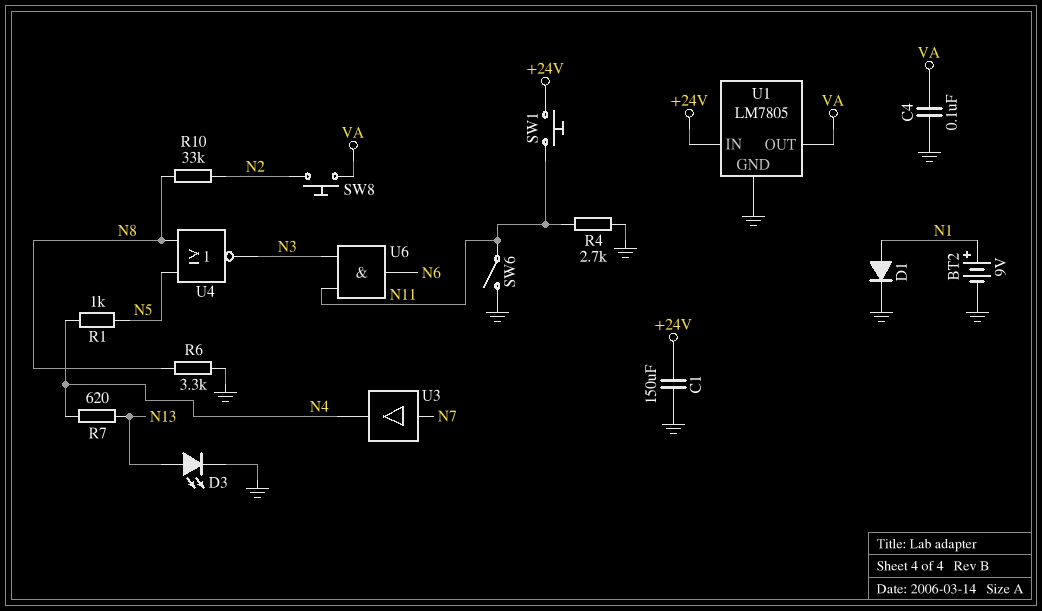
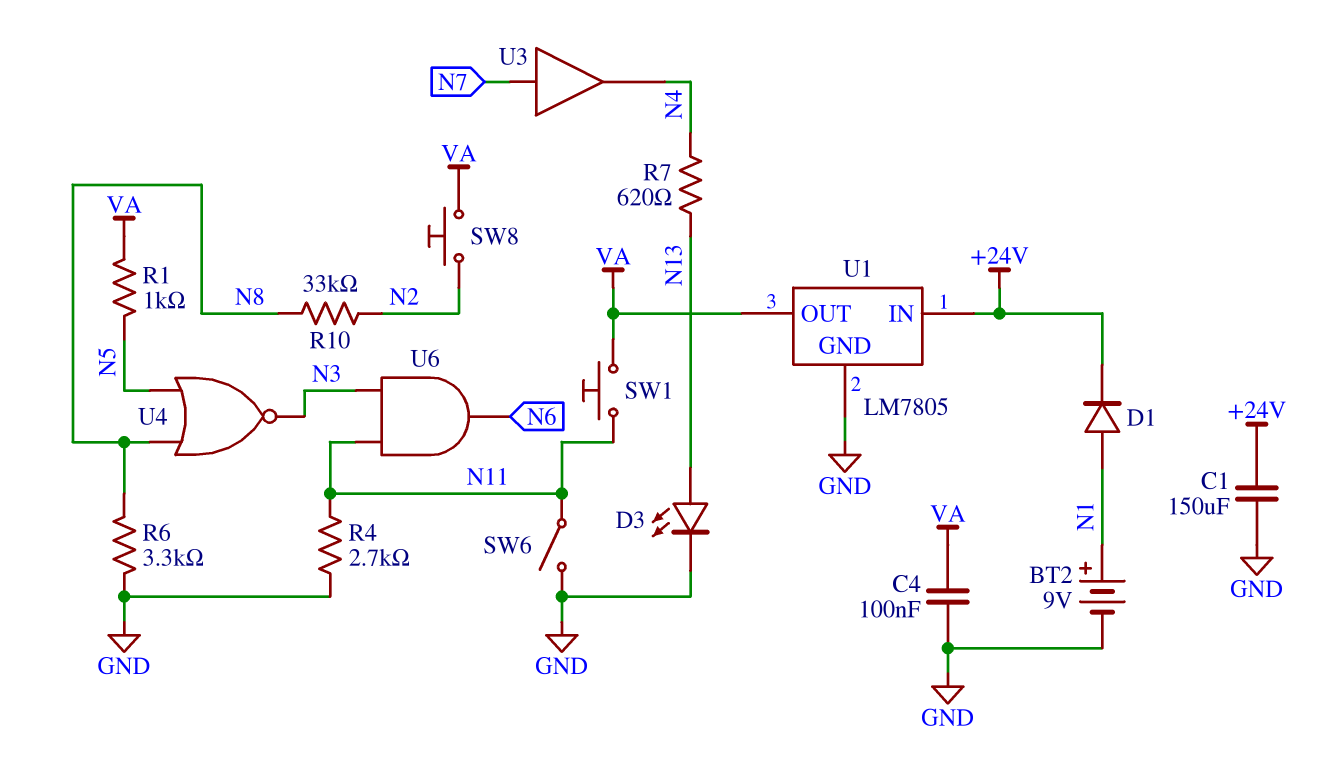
D1: diode (A N1, K GND) -> diode (A N1, K +24V)
R1: 1k (N4, N5) -> 1k (N5, VA)
SW1: button (+24V, N11) -> button (N11, VA)

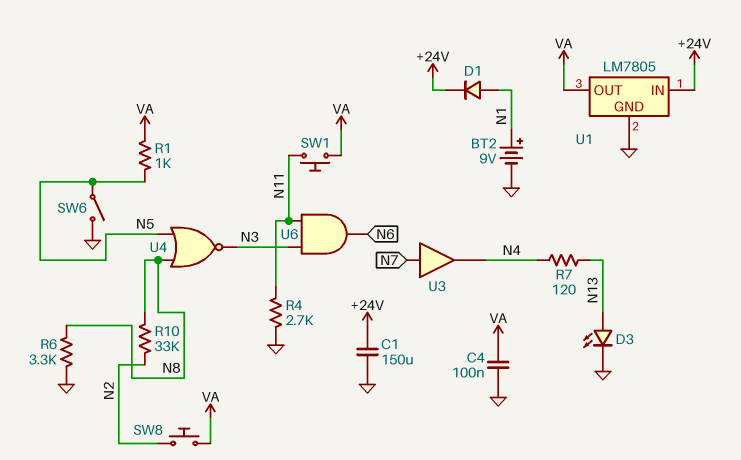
R7: 620 (N4, N13) -> 120 (N4, N13)
SW6: switch (GND, N11) -> switch (GND, N5)

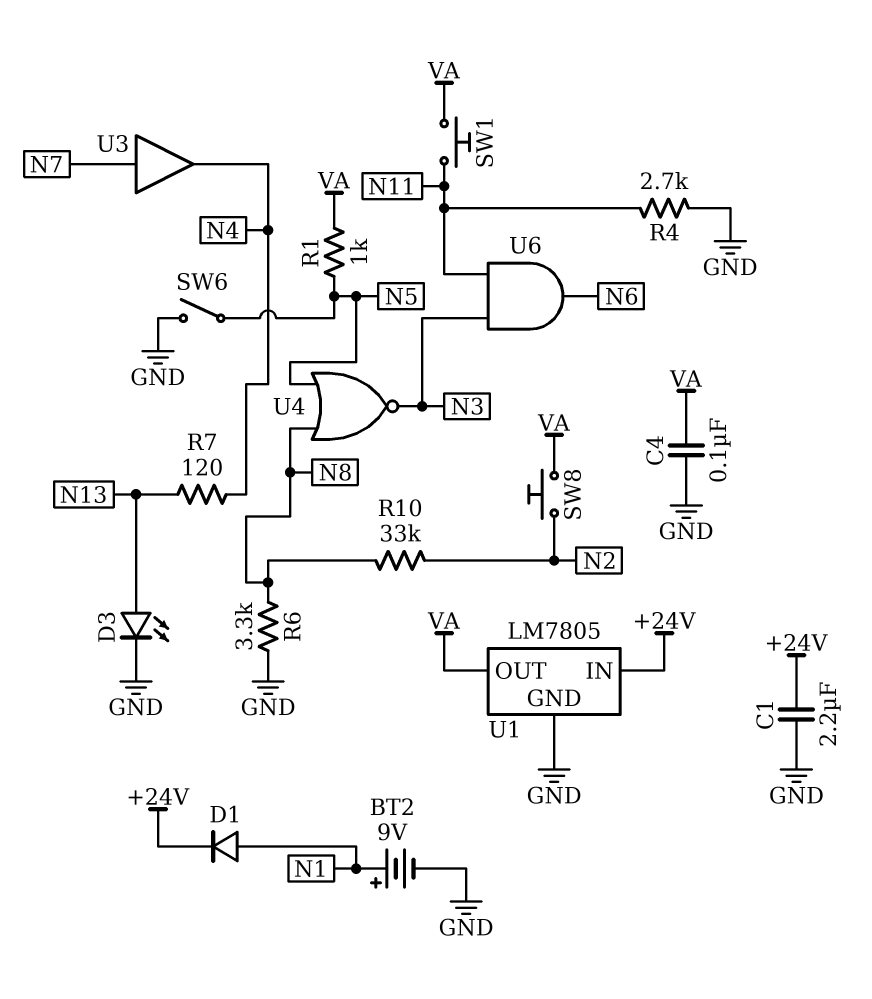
C1: 150uF (+24V, GND) -> 2.2uF (+24V, GND)

